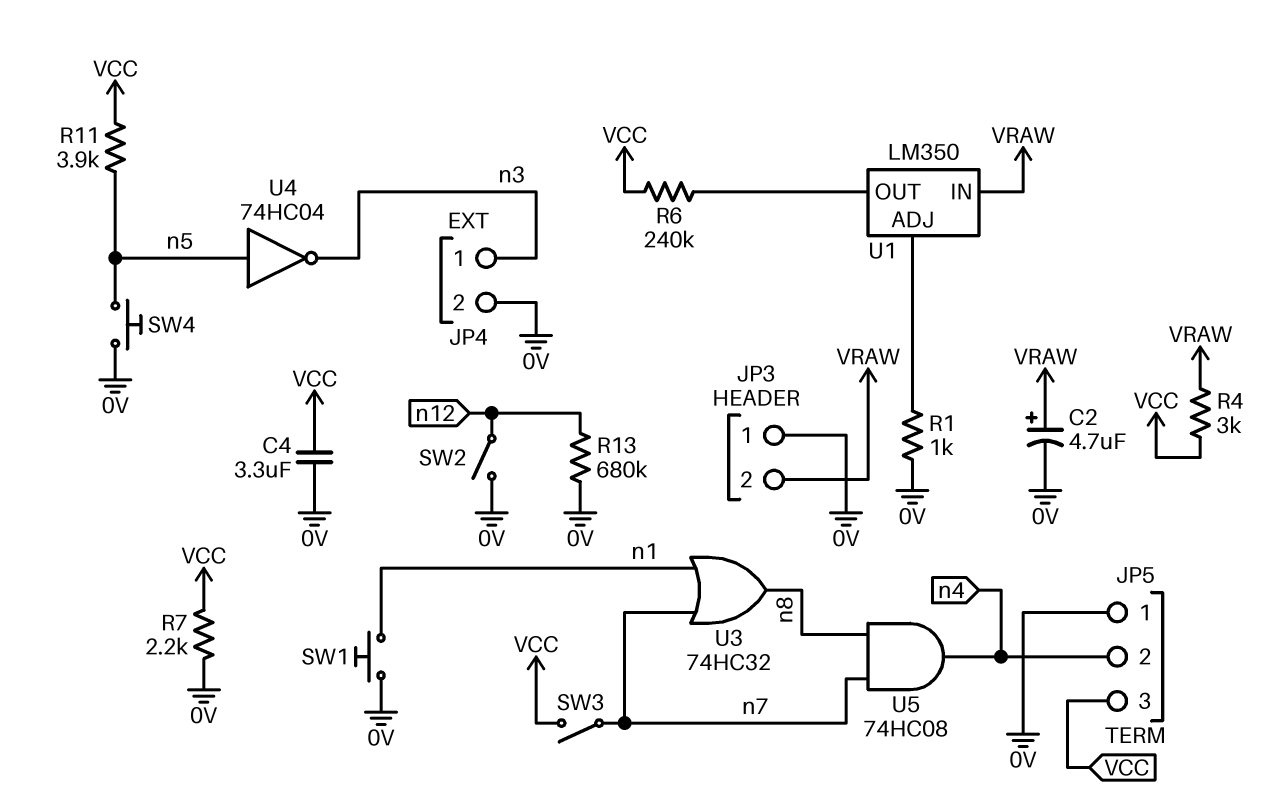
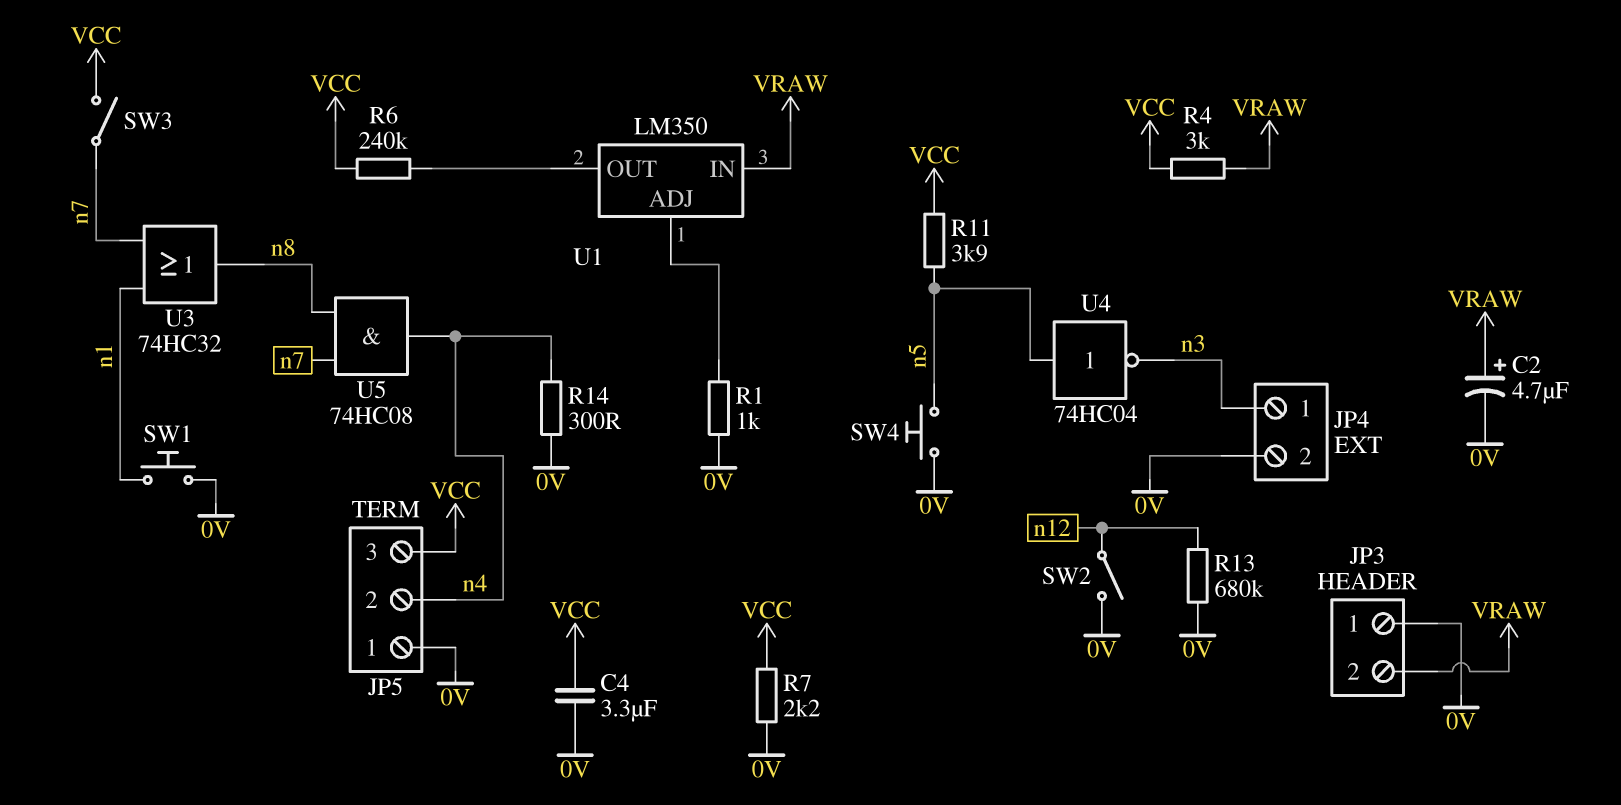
R14: none -> 300 (0V, n4)

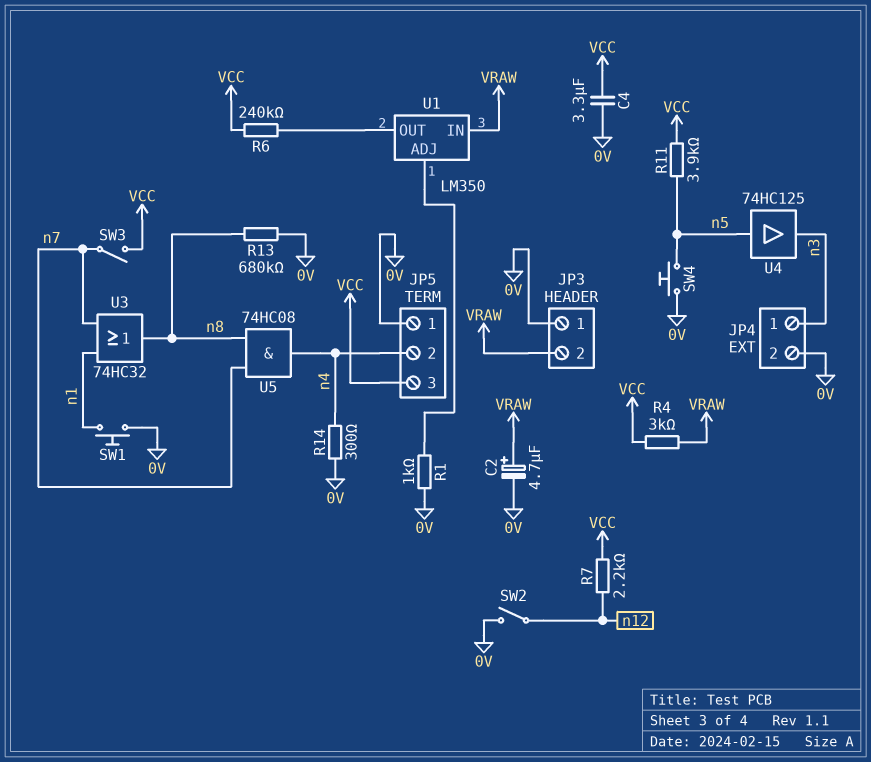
R7: 2.2k (0V, VCC) -> 2.2k (VCC, n12)
R13: 680k (0V, n12) -> 680k (0V, n8)
U4: NOT 74HC04 (in n5, out n3) -> buffer 74HC125 (in n5, out n3)

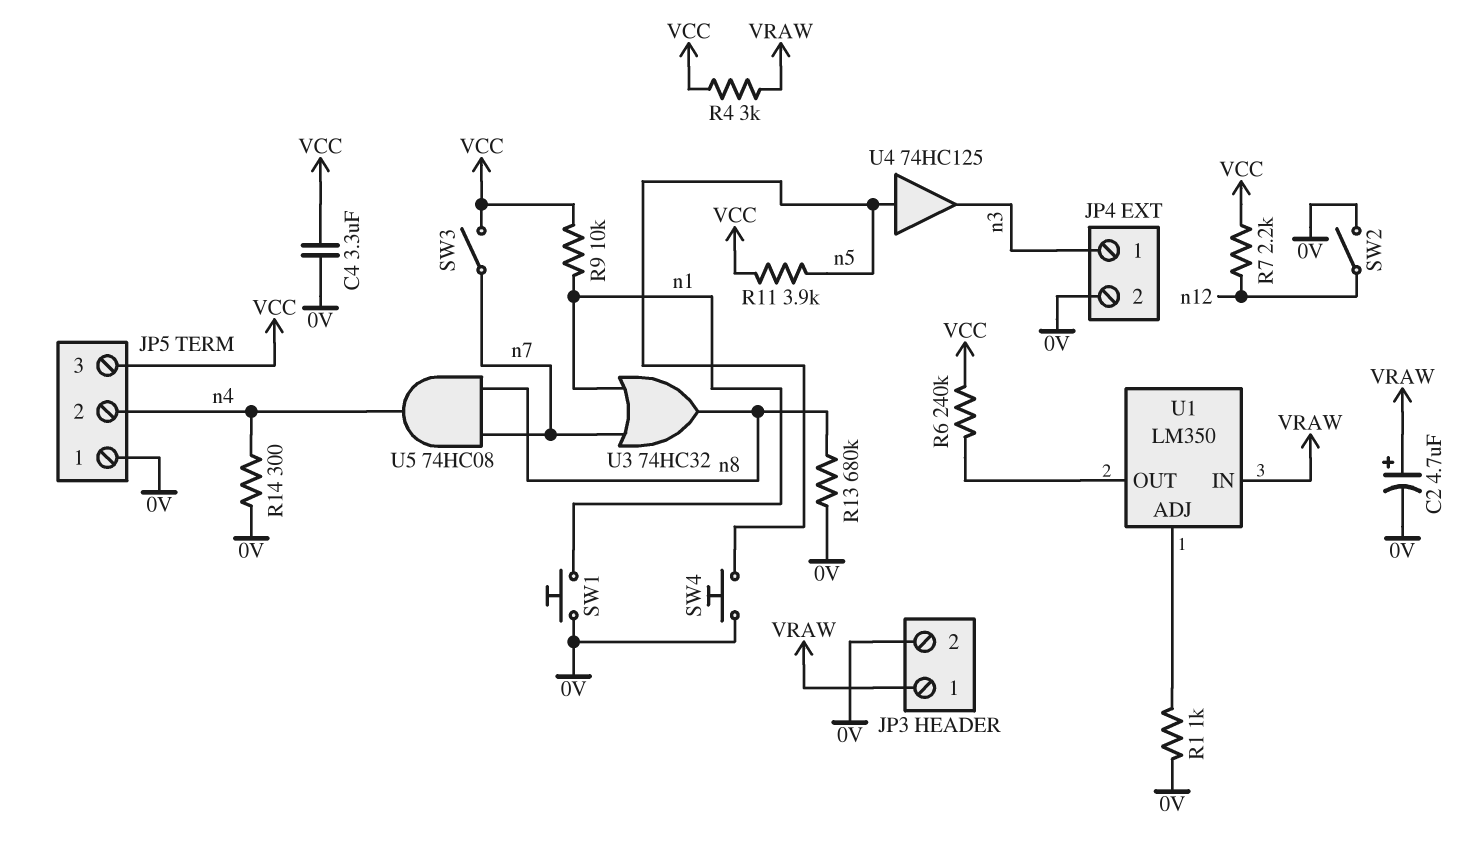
JP3 pin 1: 0V -> VRAW
JP3 pin 2: VRAW -> 0V
R9: none -> 10k (VCC, n1)

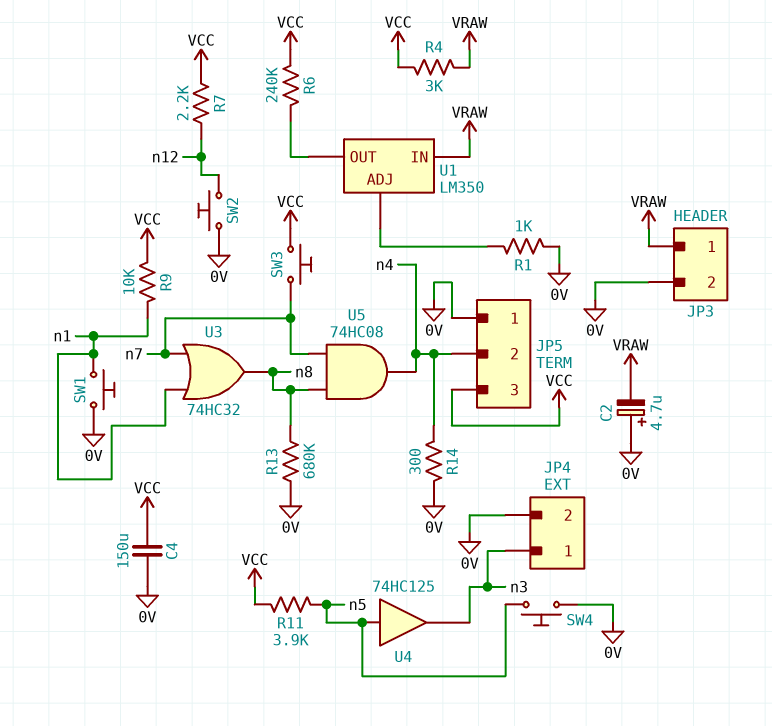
C2: 4.7uF (plus VRAW, minus 0V) -> 4.7uF (plus 0V, minus VRAW)
C4: 3.3uF (0V, VCC) -> 150uF (0V, VCC)
SW2: switch (0V, n12) -> button (0V, n12)
SW3: switch (VCC, n7) -> button (VCC, n7)

